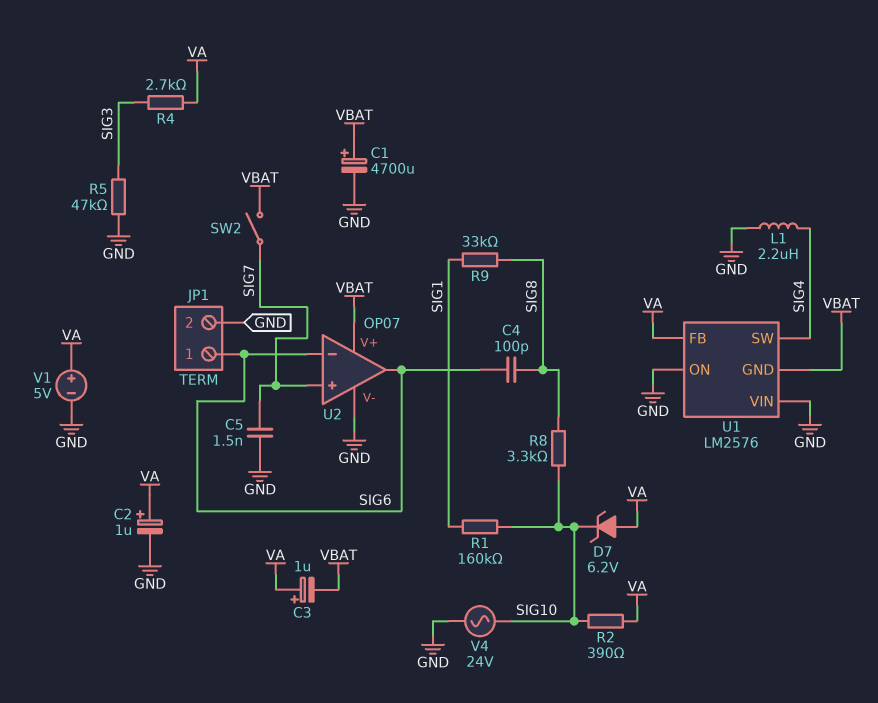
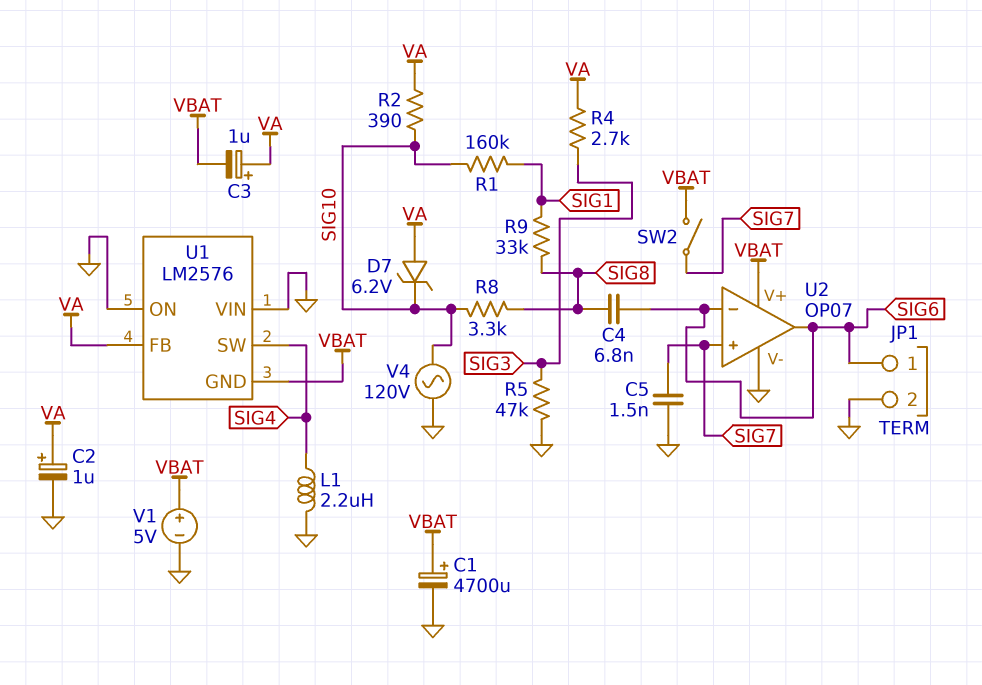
C4: 100pF (SIG6, SIG8) -> 6.8nF (SIG6, SIG8)
V1: 5V (plus VA, minus GND) -> 5V (plus VBAT, minus GND)
V4: AC 24V (GND, SIG10) -> AC 120V (GND, SIG10)

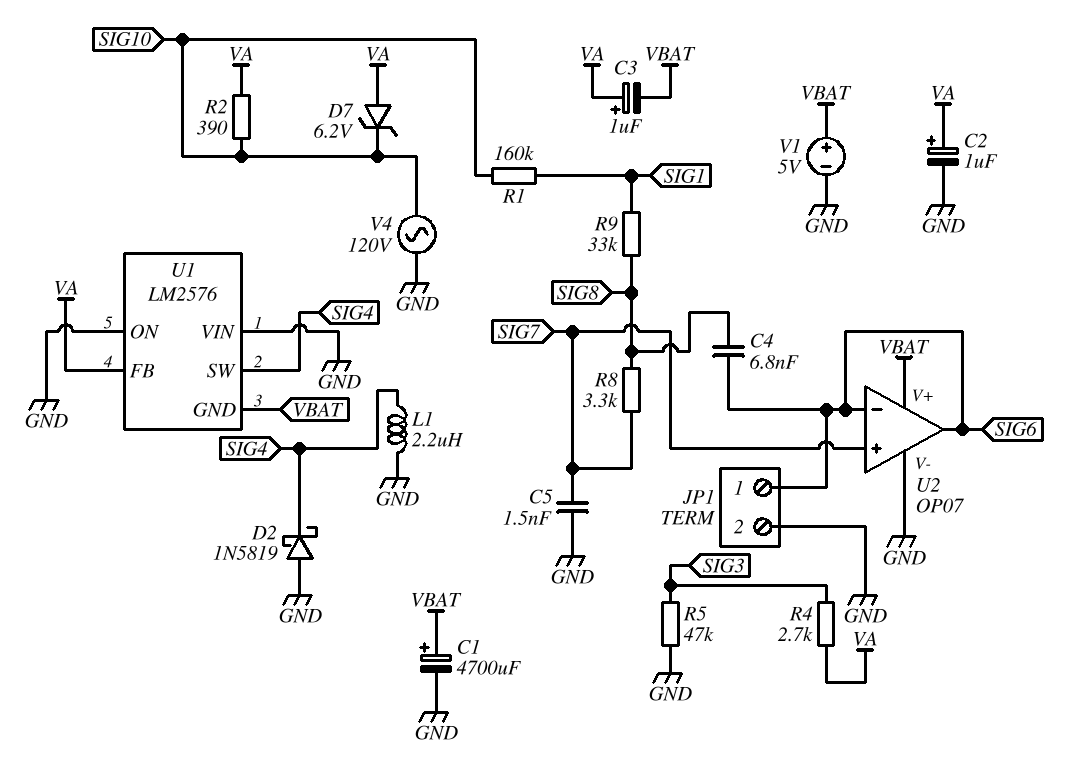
D2: none -> schottky 1N5819 (A GND, K SIG4)
R8: 3.3k (SIG8, SIG10) -> 3.3k (SIG7, SIG8)
SW2: switch (SIG7, VBAT) -> none

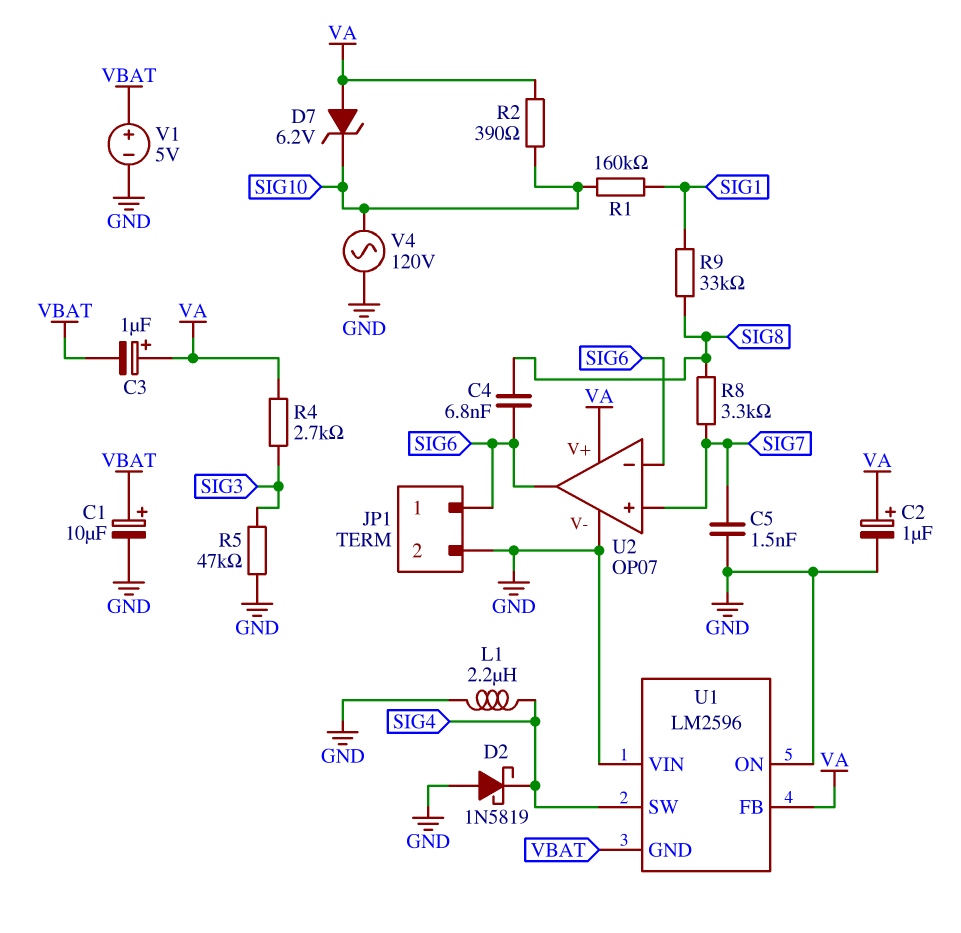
C1: 4700uF (plus VBAT, minus GND) -> 10uF (plus VBAT, minus GND)
U1: LM2576 -> LM2596
U2 pin V+: VBAT -> VA

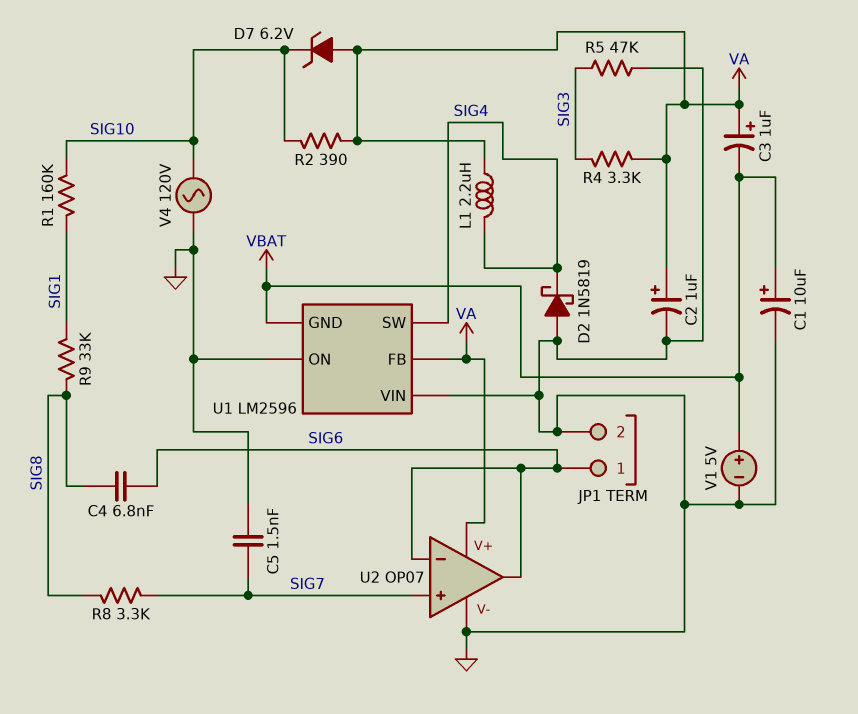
L1: 2.2uH (GND, SIG4) -> 2.2uH (SIG4, VA)
R4: 2.7k (SIG3, VA) -> 3.3k (SIG3, VA)

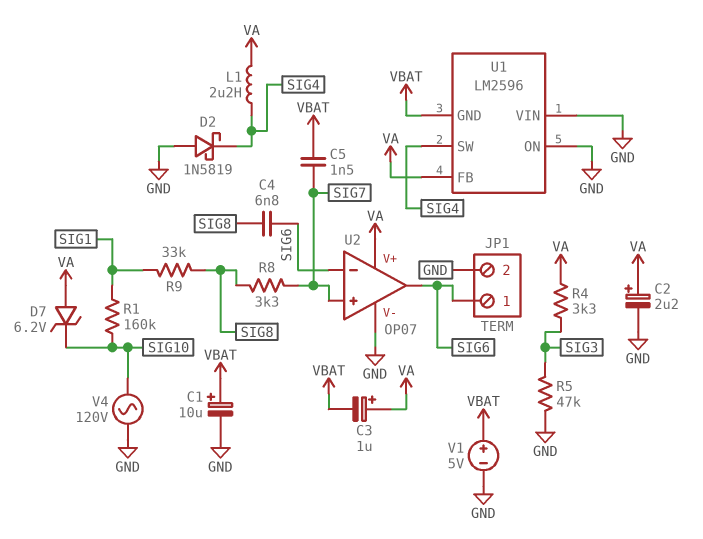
C2: 1uF (plus VA, minus GND) -> 2.2uF (plus VA, minus GND)
C5: 1.5nF (GND, SIG7) -> 1.5nF (SIG7, VBAT)
R2: 390 (SIG10, VA) -> none

